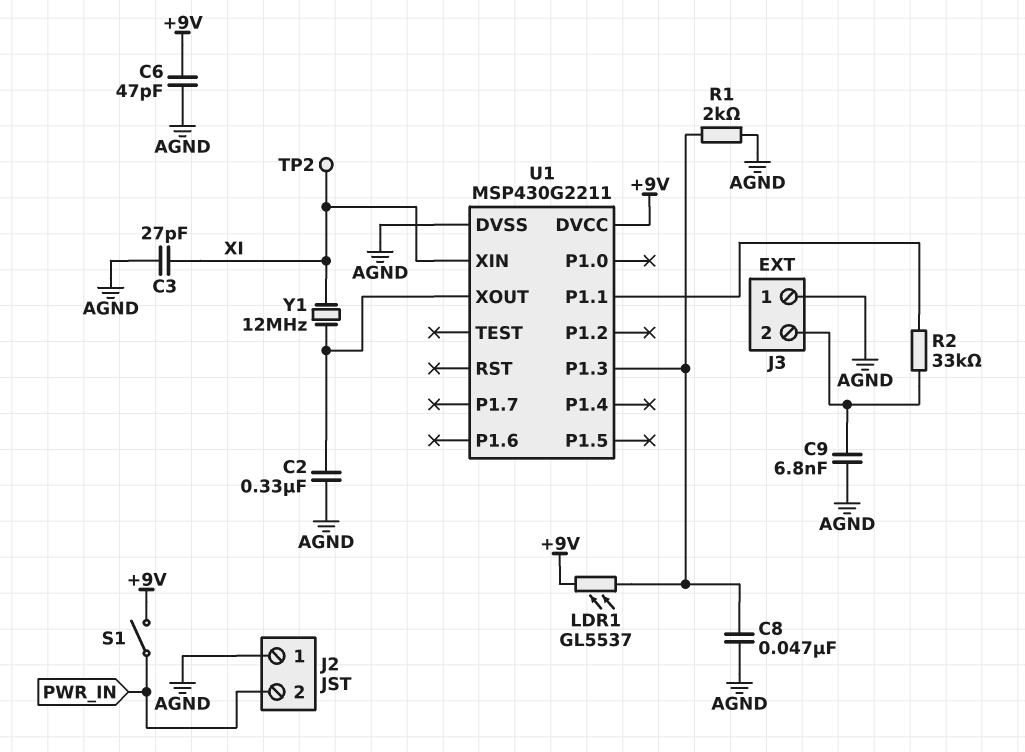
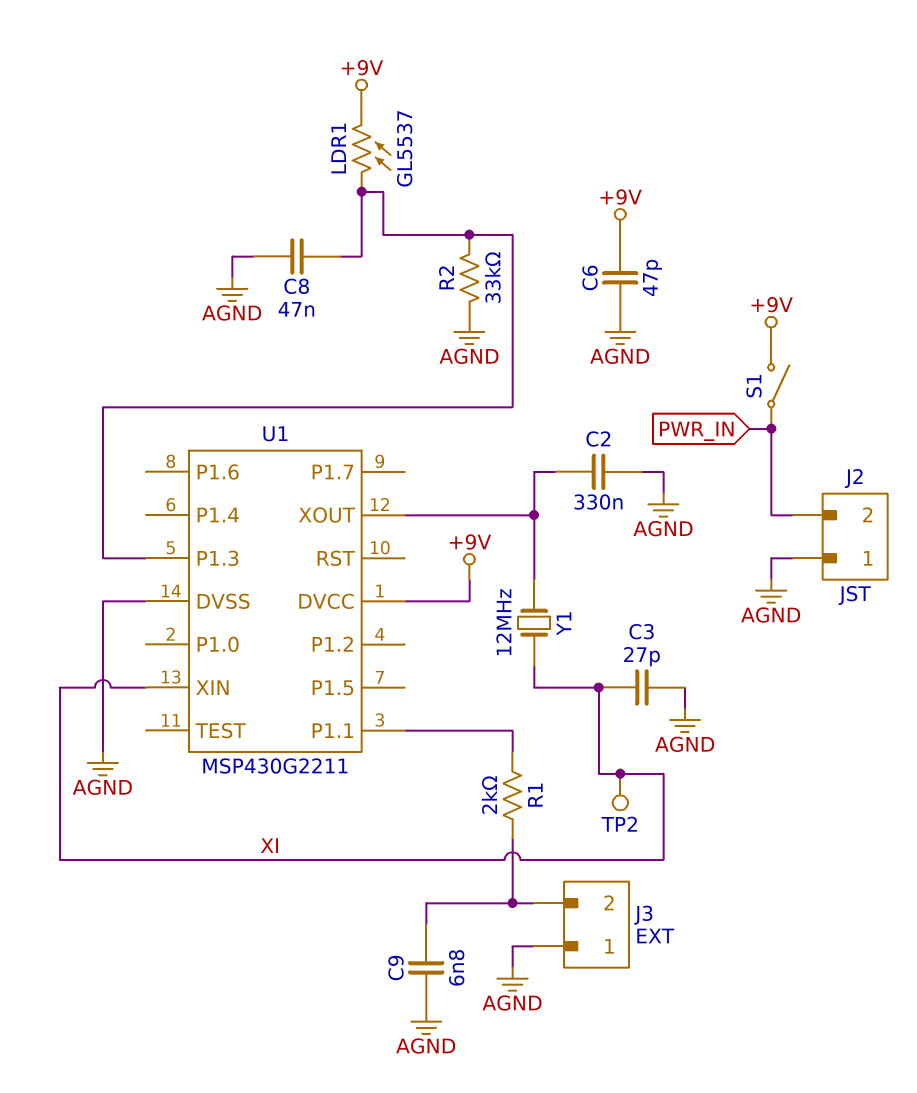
R1: 2k (AGND, U1/P1.3) -> 2k (J3/2, U1/P1.1)
R2: 33k (J3/2, U1/P1.1) -> 33k (AGND, U1/P1.3)

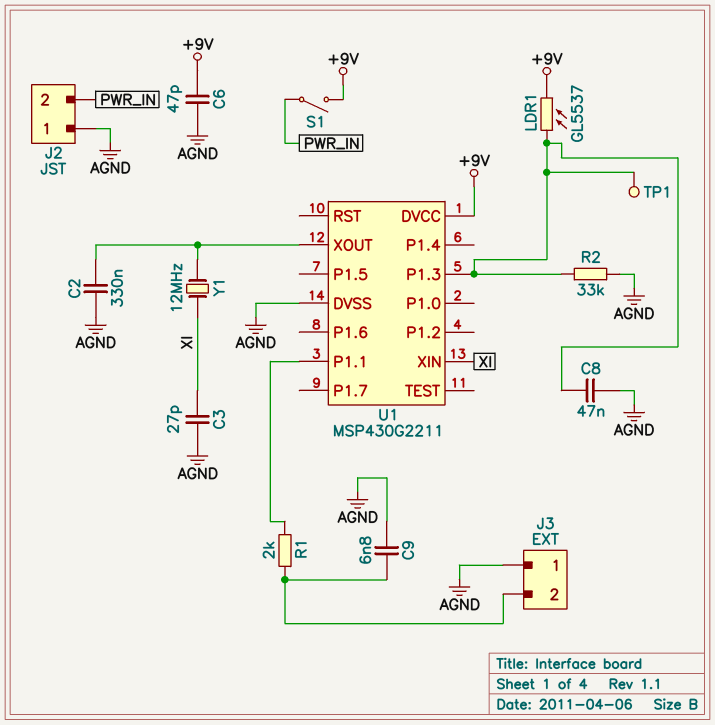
TP1: none -> test point (U1/P1.3)
TP2: test point (XI) -> none

